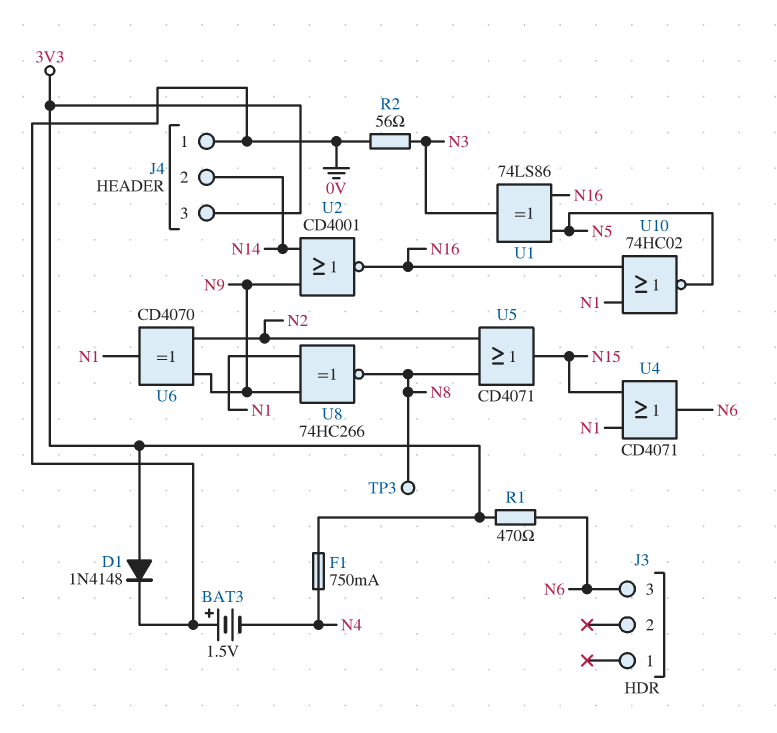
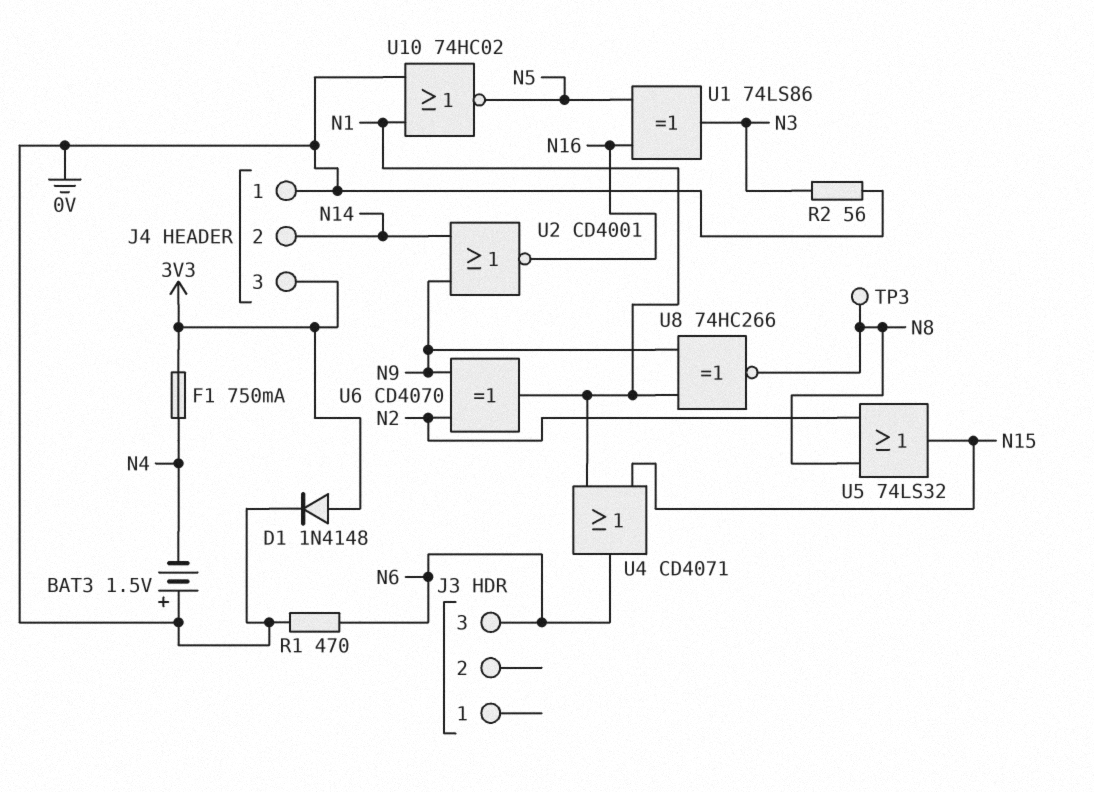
R1: 470 (3V3, N6) -> 470 (0V, N6)
U5: OR CD4071 (in N2, in N8, out N15) -> OR 74LS32 (in N2, in N8, out N15)
U10: NOR 74HC02 (in N1, in N16, out N5) -> NOR 74HC02 (in 0V, in N1, out N5)

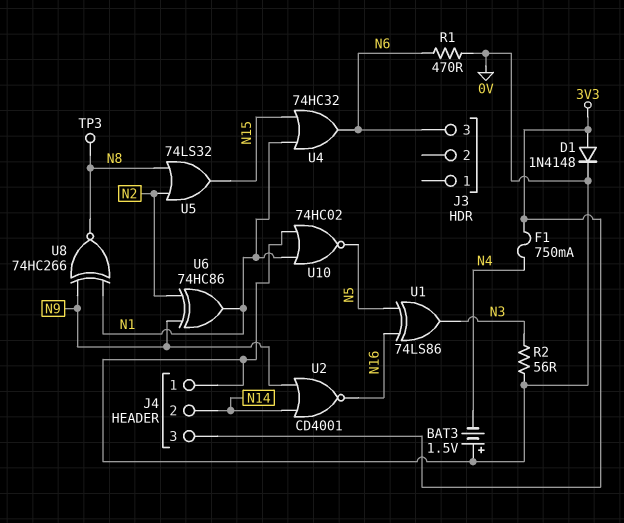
U4: OR CD4071 (in N1, in N15, out N6) -> OR 74HC32 (in N1, in N15, out N6)
U6: XOR CD4070 (in N2, in N9, out N1) -> XOR 74HC86 (in N2, in N9, out N1)

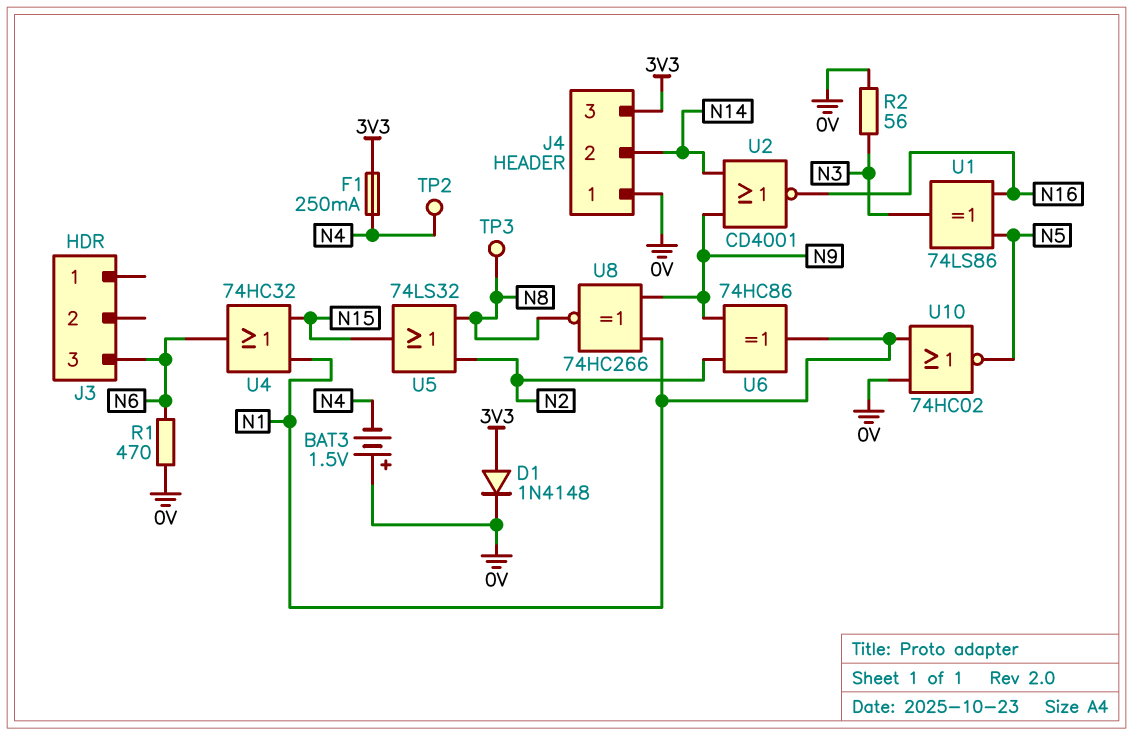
F1: 750mA (3V3, N4) -> 250mA (3V3, N4)
TP2: none -> test point (N4)

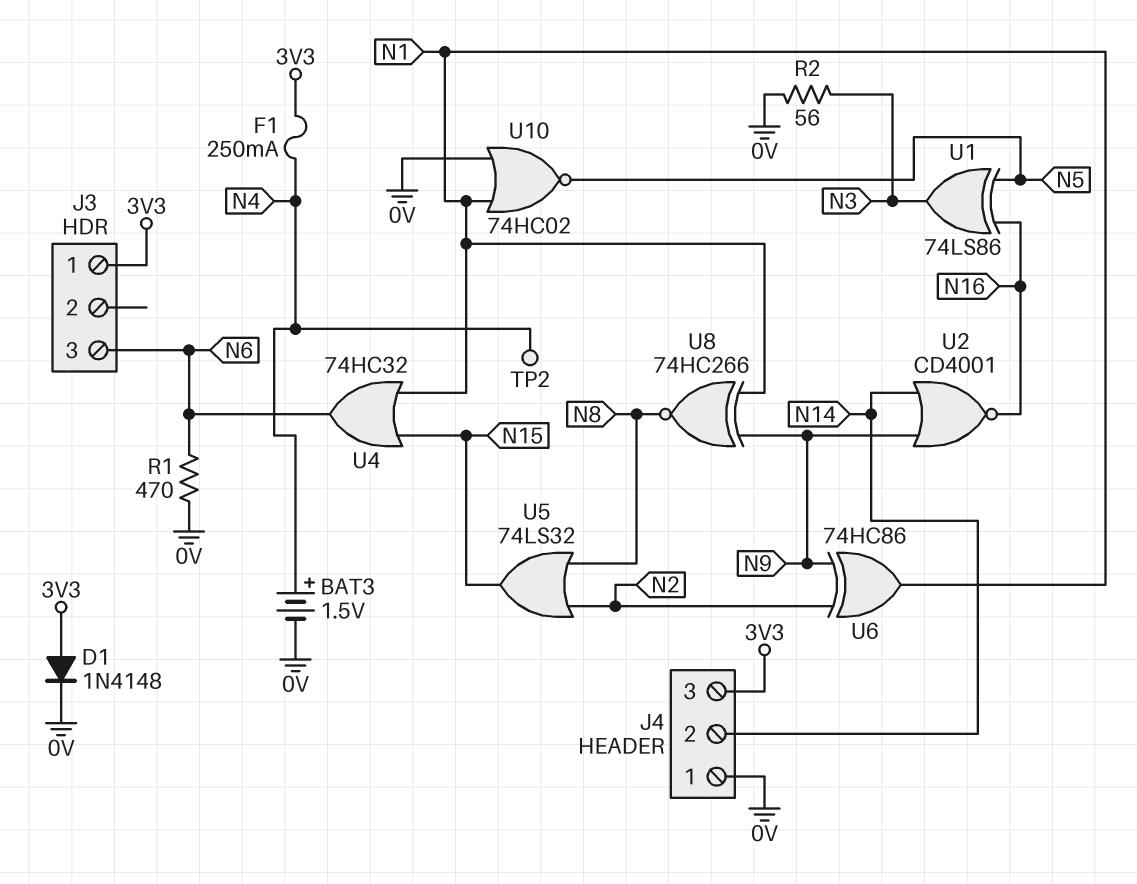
BAT3: 1.5V (plus 0V, minus N4) -> 1.5V (plus N4, minus 0V)
J3 pin 1: none -> 3V3
TP3: test point (N8) -> none

